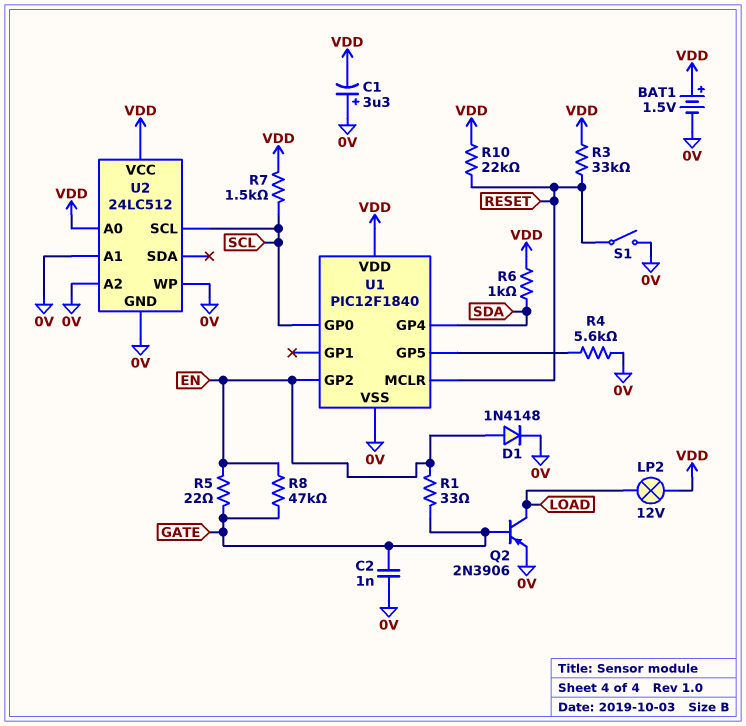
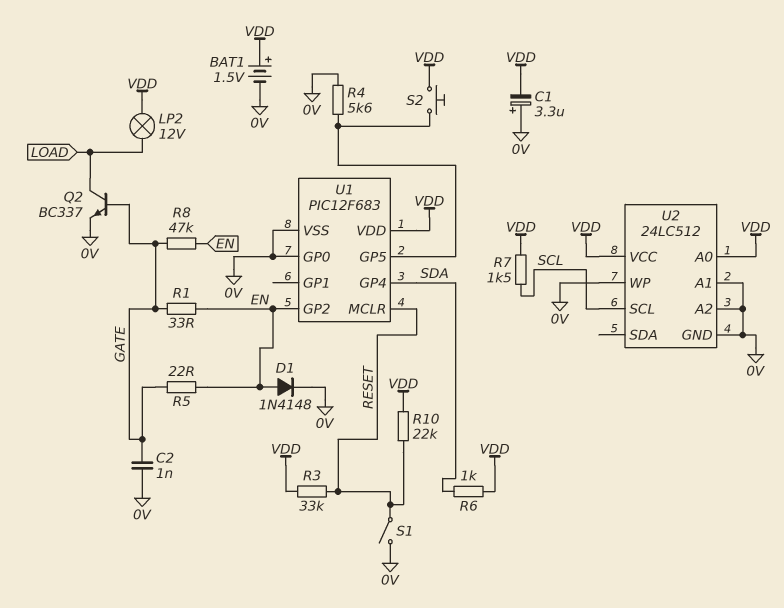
Q2: PNP 2N3906 (B GATE, C LOAD, E 0V) -> NPN BC337 (B GATE, C LOAD, E 0V)
S2: none -> button (U1/GP5, VDD)
U1: PIC12F1840 -> PIC12F683
U1 pin GP0: SCL -> 0V

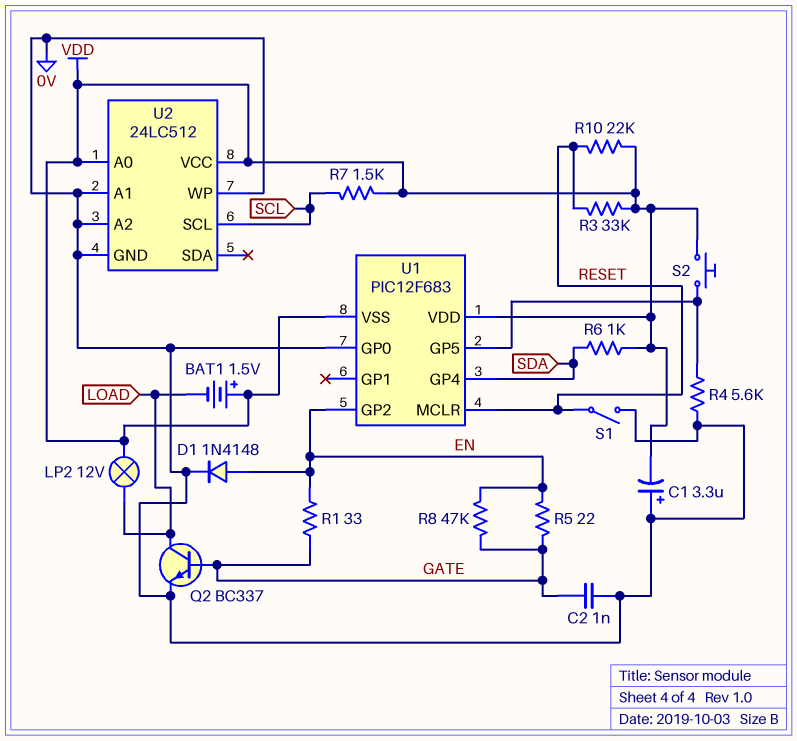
BAT1: 1.5V (plus VDD, minus 0V) -> 1.5V (plus VDD, minus LOAD)
U1 pin VSS: 0V -> VDD

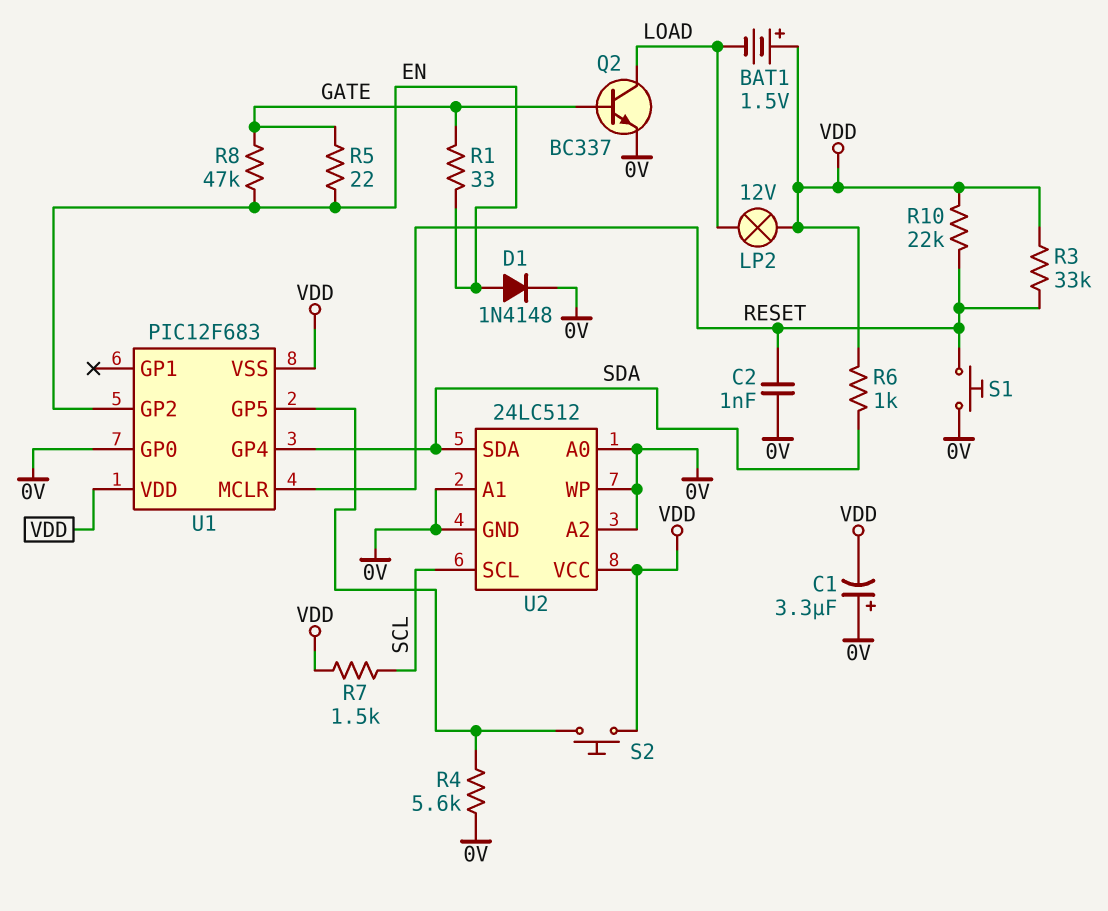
C2: 1nF (0V, GATE) -> 1nF (0V, RESET)
S1: switch (0V, RESET) -> button (0V, RESET)
U2 pin A0: VDD -> 0V
U2 pin SDA: none -> SDA

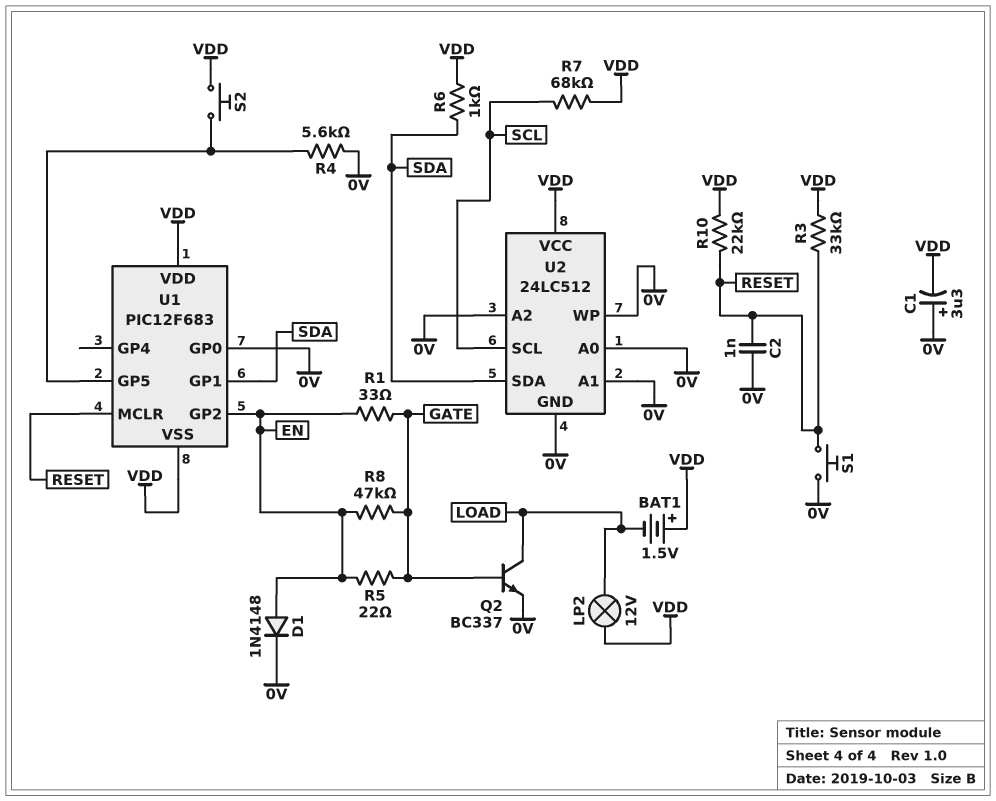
R7: 1.5k (SCL, VDD) -> 68k (SCL, VDD)
U1 pin GP1: none -> SDA
U1 pin GP4: SDA -> none

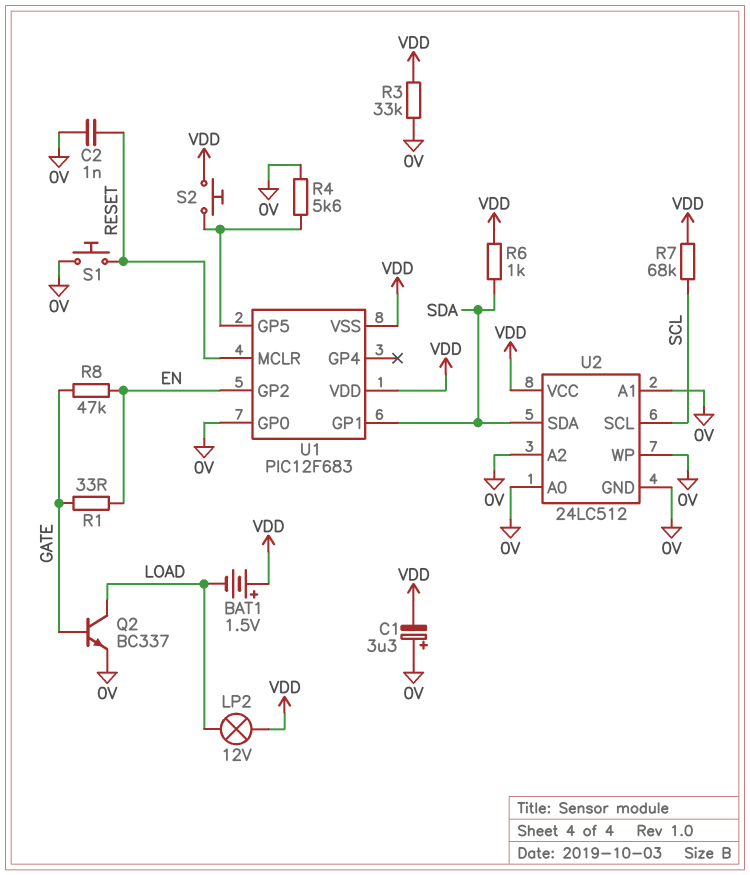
D1: diode 1N4148 (A EN, K 0V) -> none
R3: 33k (RESET, VDD) -> 33k (0V, VDD)
R5: 22 (EN, GATE) -> none
R10: 22k (RESET, VDD) -> none

